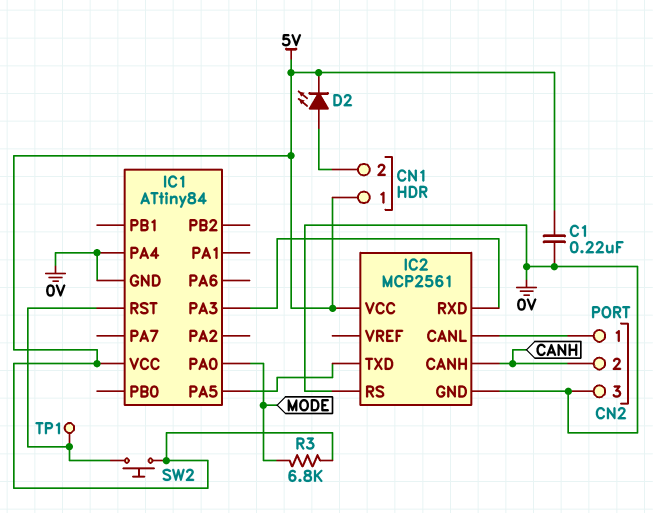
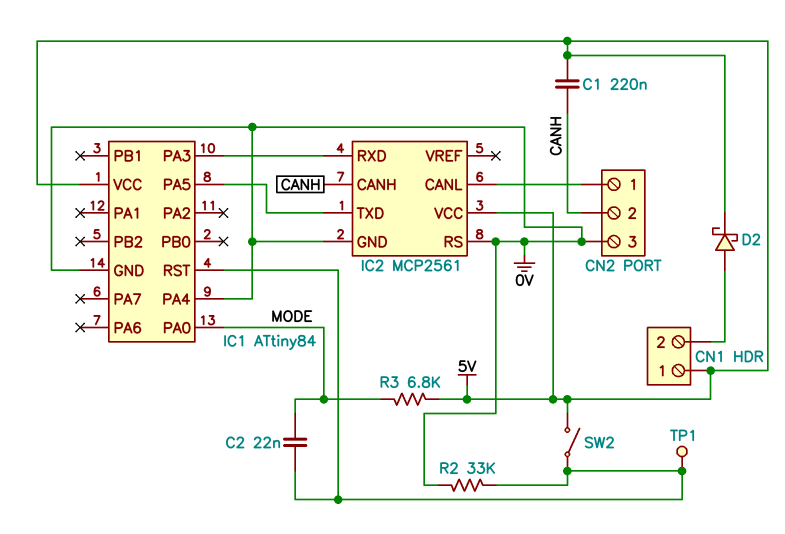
C1: 220nF (0V, 5V) -> 220nF (5V, CANH)
C2: none -> 22nF (IC1/RST, MODE)
D2: LED (A CN1/2, K 5V) -> schottky (A CN1/2, K 5V)
R2: none -> 33k (0V, IC1/RST)
SW2: button (5V, IC1/RST) -> switch (5V, IC1/RST)

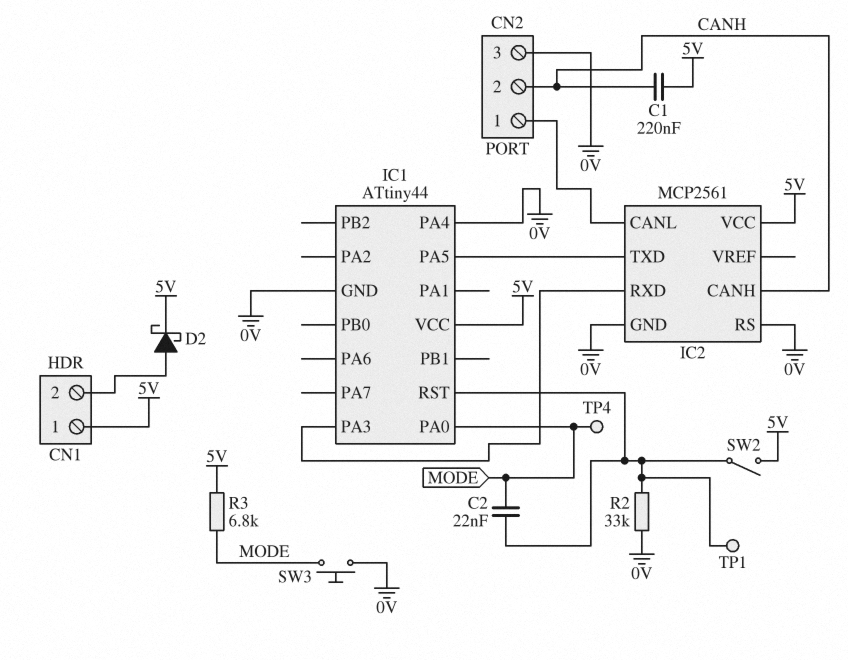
IC1: ATtiny84 -> ATtiny44
SW3: none -> button (0V, MODE)
TP4: none -> test point (MODE)

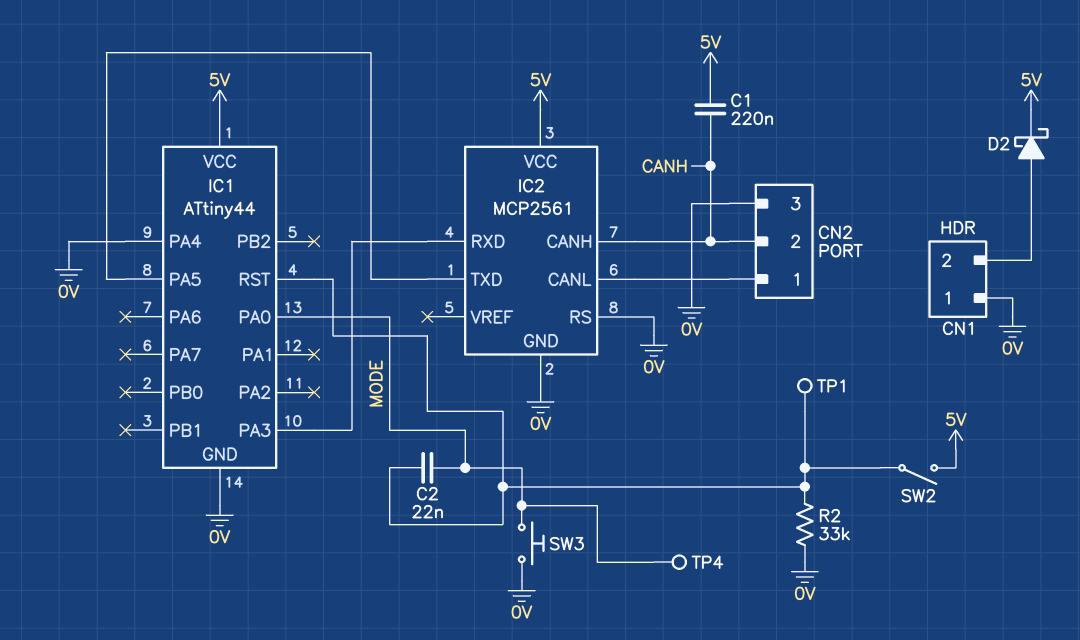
CN1 pin 1: 5V -> 0V
R3: 6.8k (5V, MODE) -> none

